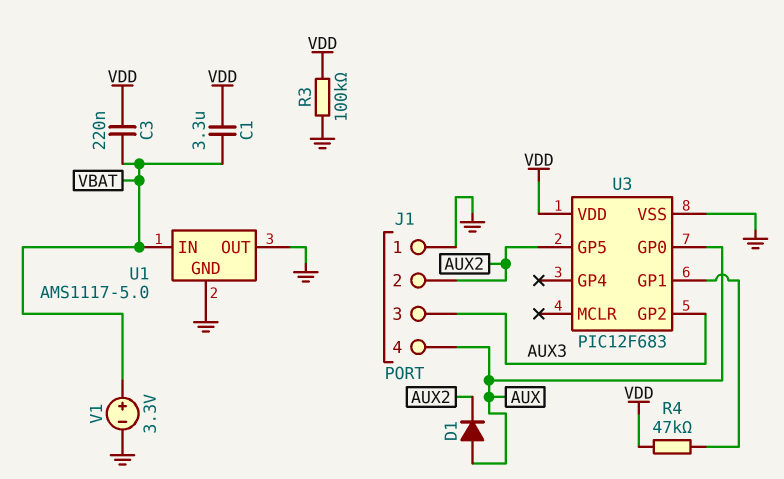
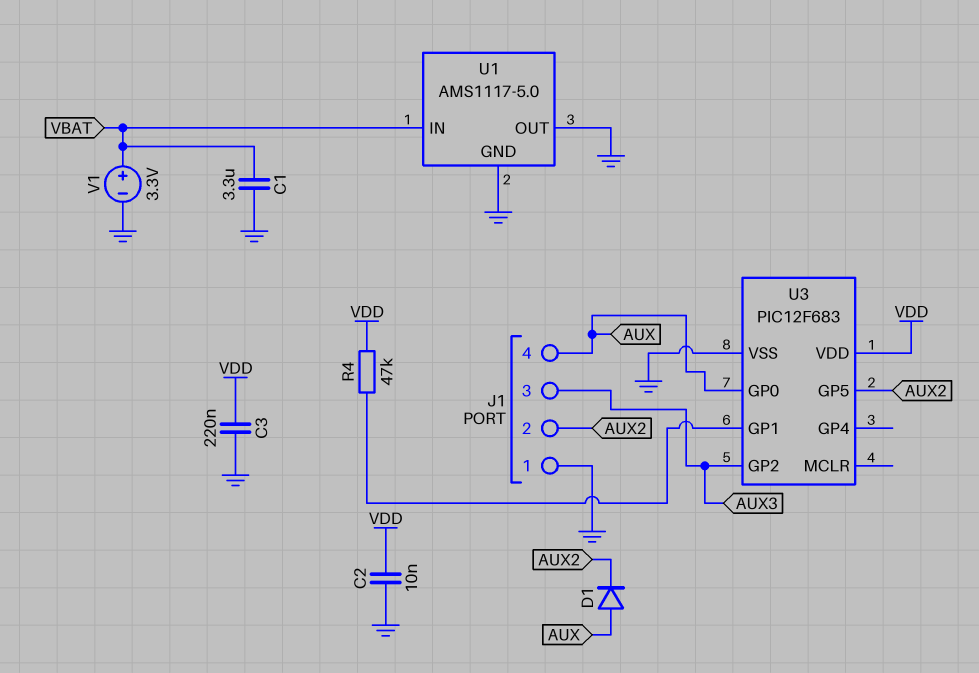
C1: 3.3uF (VBAT, VDD) -> 3.3uF (GND, VBAT)
C2: none -> 10nF (GND, VDD)
C3: 220nF (VBAT, VDD) -> 220nF (GND, VDD)
R3: 100k (GND, VDD) -> none

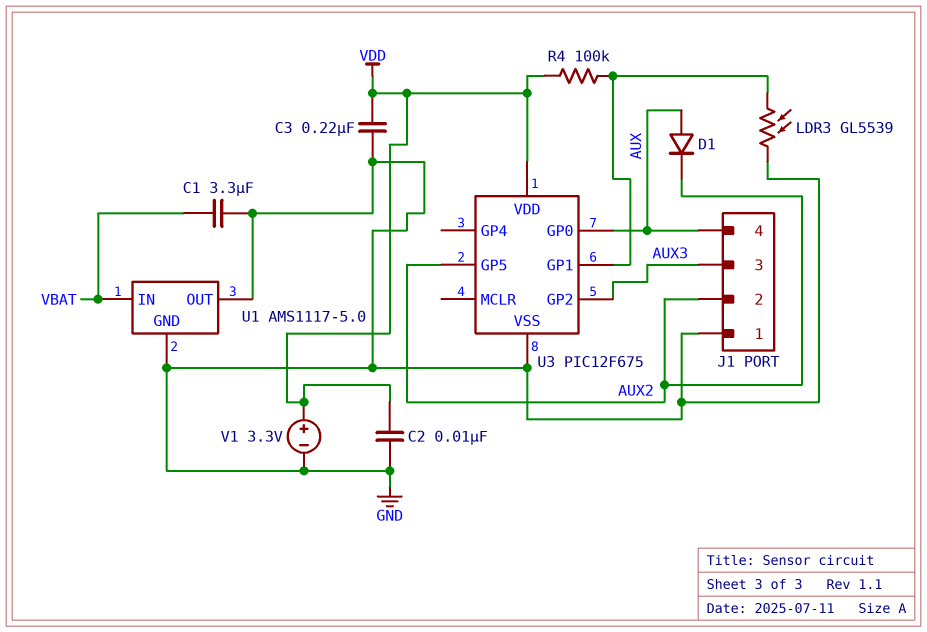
LDR3: none -> GL5539 (GND, U3/GP1)
R4: 47k (U3/GP1, VDD) -> 100k (U3/GP1, VDD)
U3: PIC12F683 -> PIC12F675
V1: 3.3V (plus VBAT, minus GND) -> 3.3V (plus VDD, minus GND)

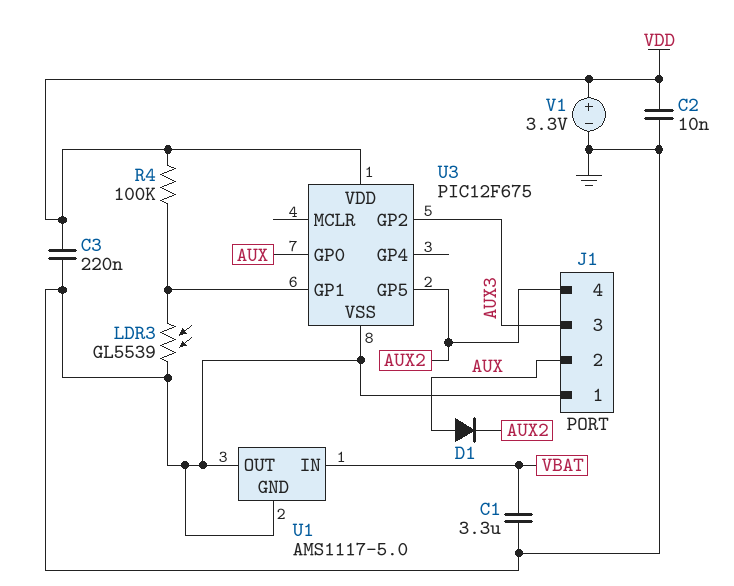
J1 pin 2: AUX2 -> AUX
J1 pin 4: AUX -> AUX2

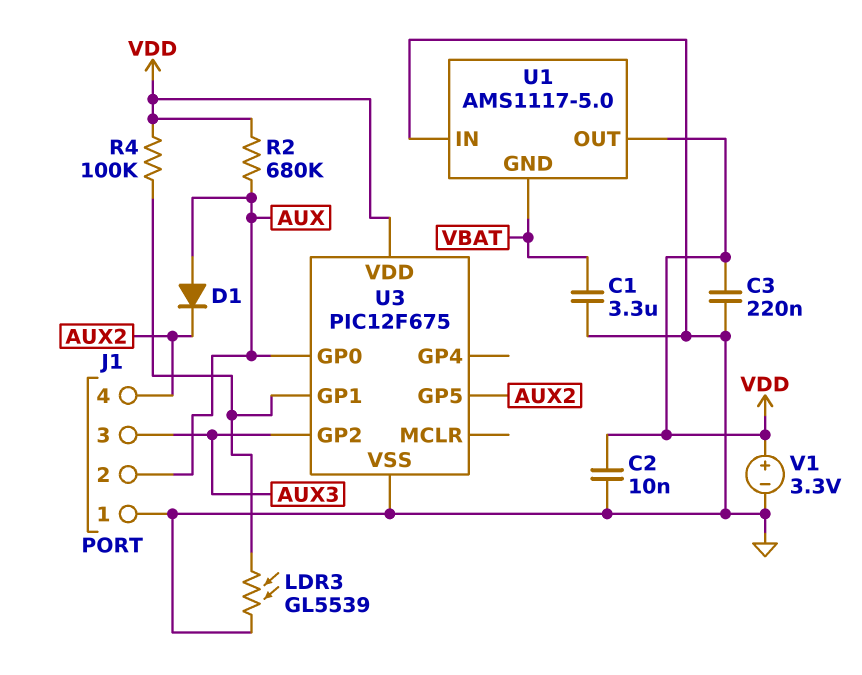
R2: none -> 680k (AUX, VDD)
U1 pin GND: GND -> VBAT
U1 pin IN: VBAT -> GND
U1 pin OUT: GND -> VDD

